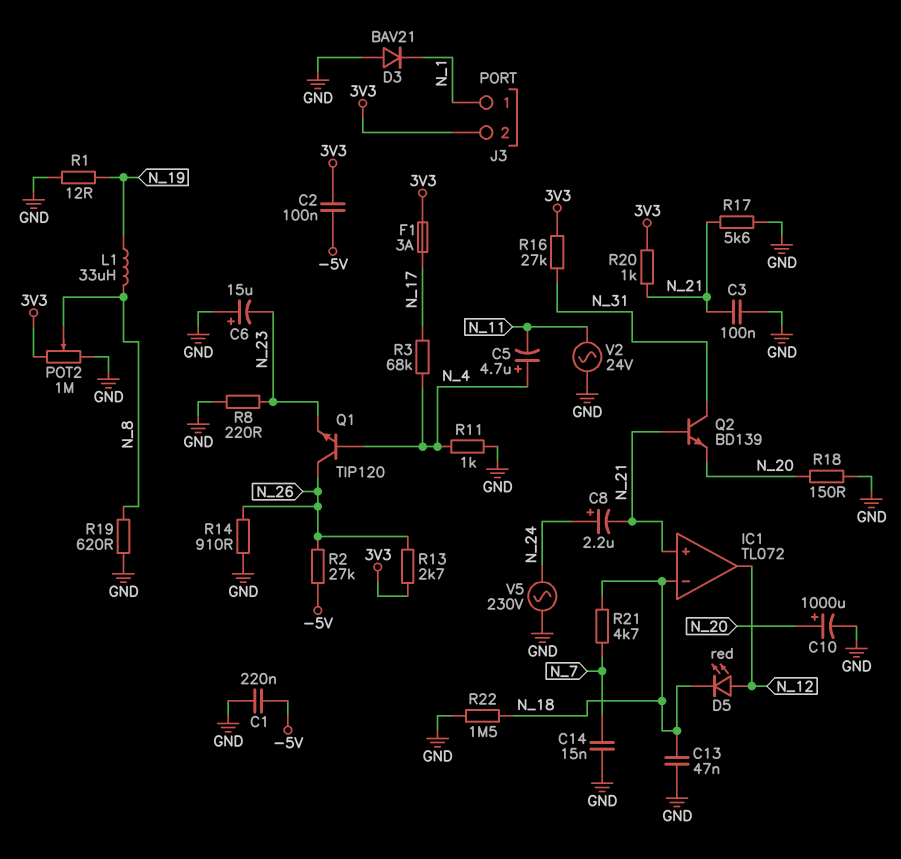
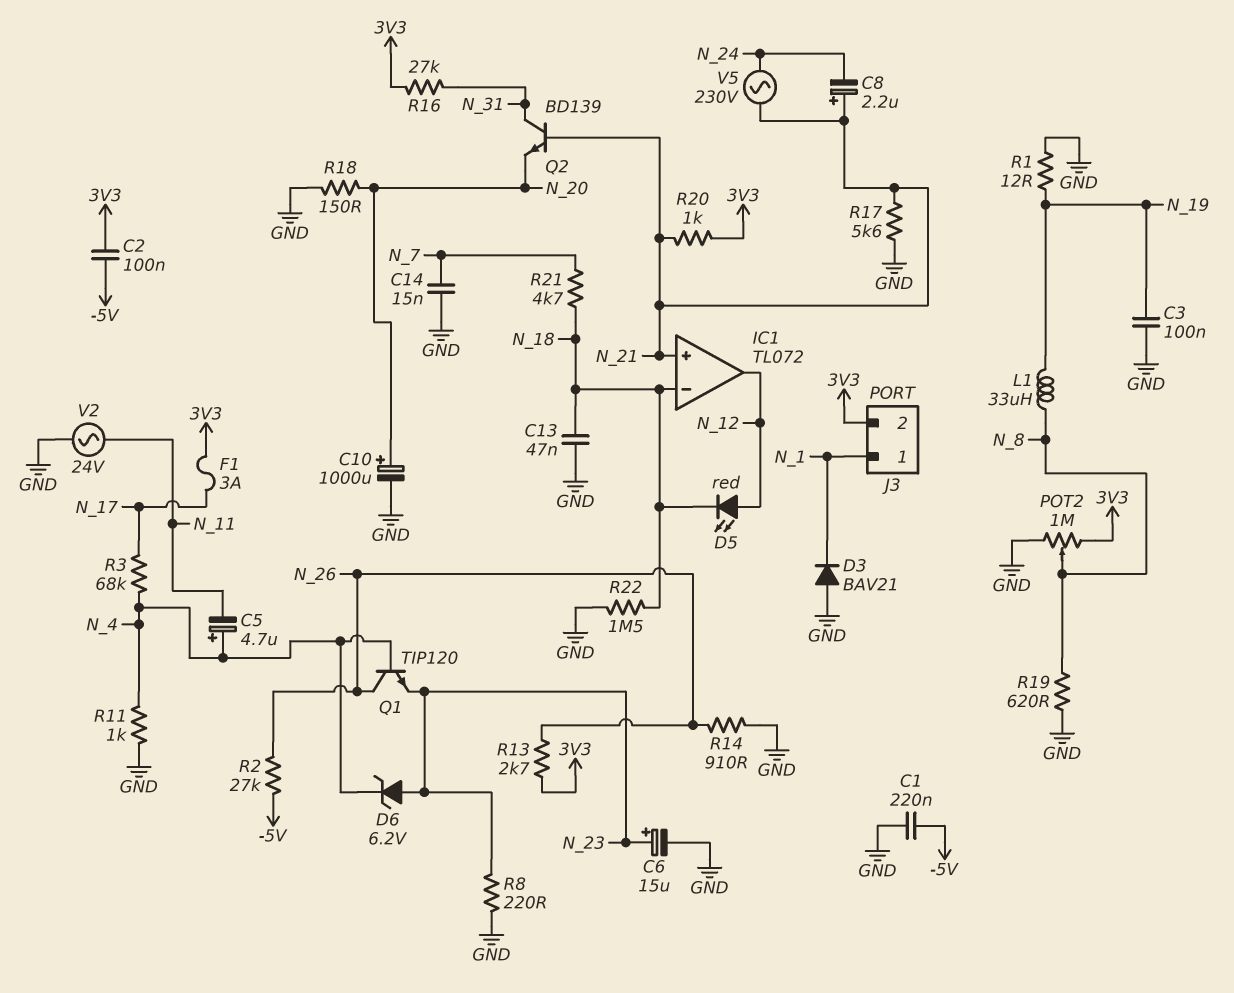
C3: 100nF (GND, N_21) -> 100nF (GND, N_19)
C6: 15uF (plus GND, minus N_23) -> 15uF (plus N_23, minus GND)
C8: 2.2uF (plus N_24, minus N_21) -> 2.2uF (plus N_21, minus N_24)
D6: none -> zener 6.2V (A N_23, K N_4)
V5: AC 230V (GND, N_24) -> AC 230V (N_21, N_24)

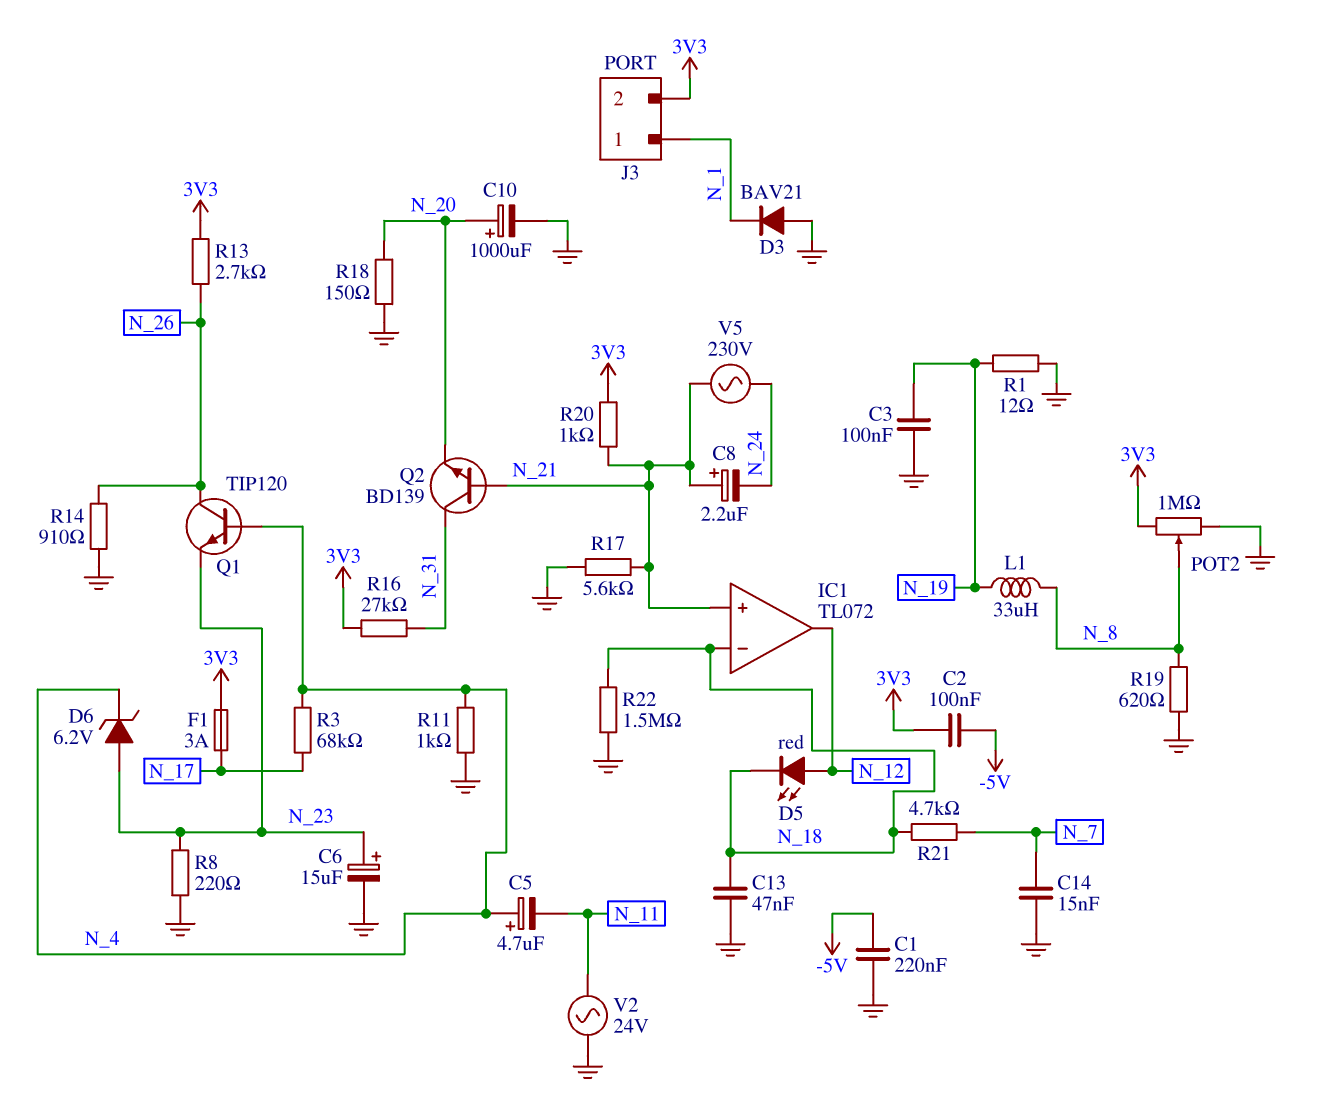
R2: 27k (-5V, N_26) -> none

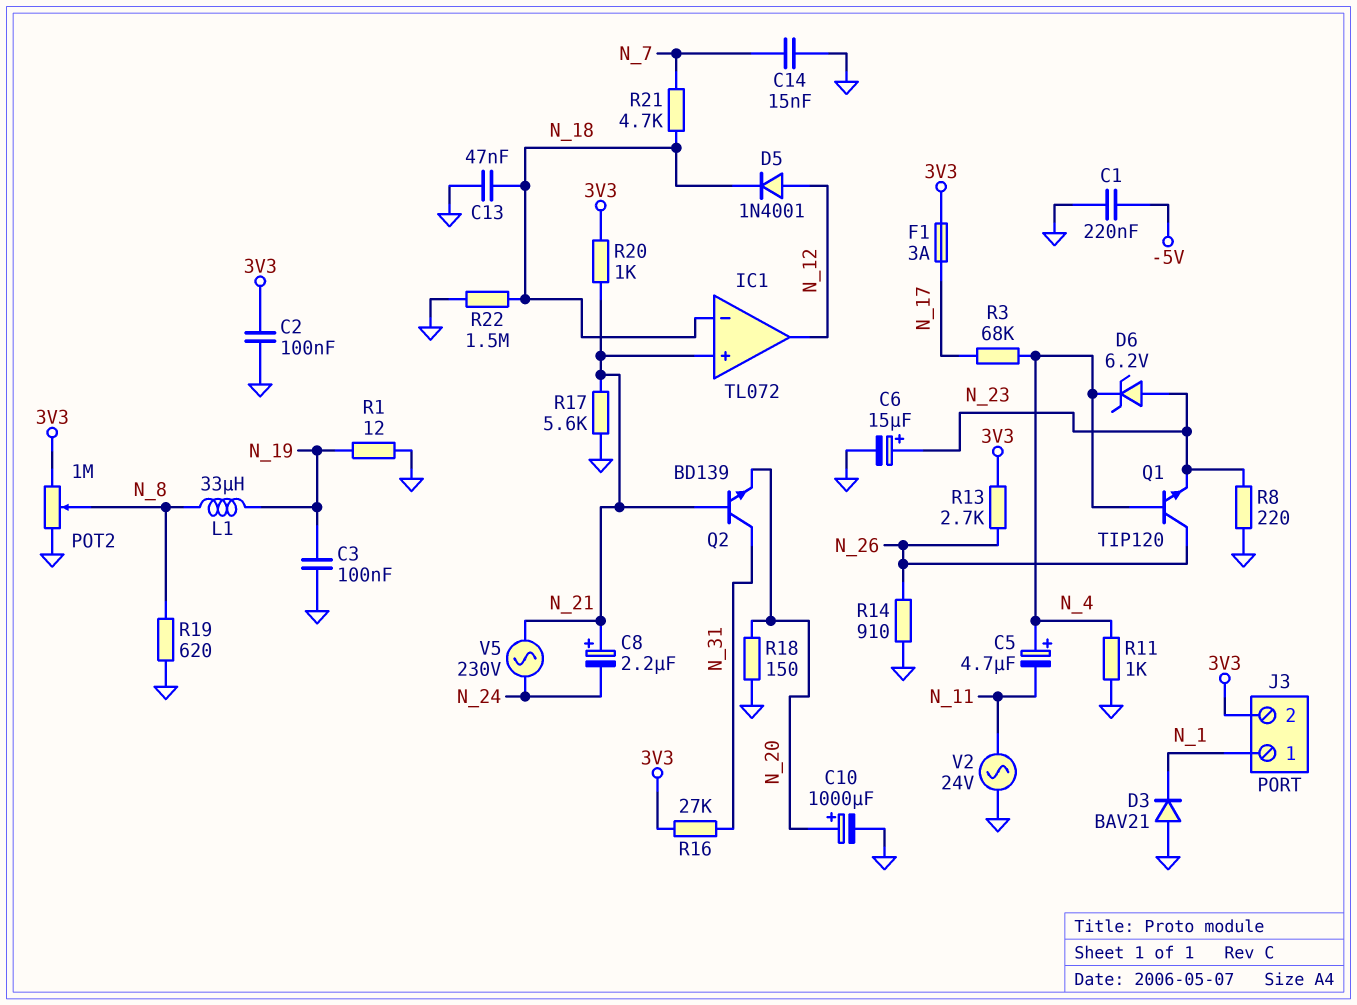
C2: 100nF (-5V, 3V3) -> 100nF (3V3, GND)
D5: LED red (A N_12, K N_18) -> diode 1N4001 (A N_12, K N_18)

